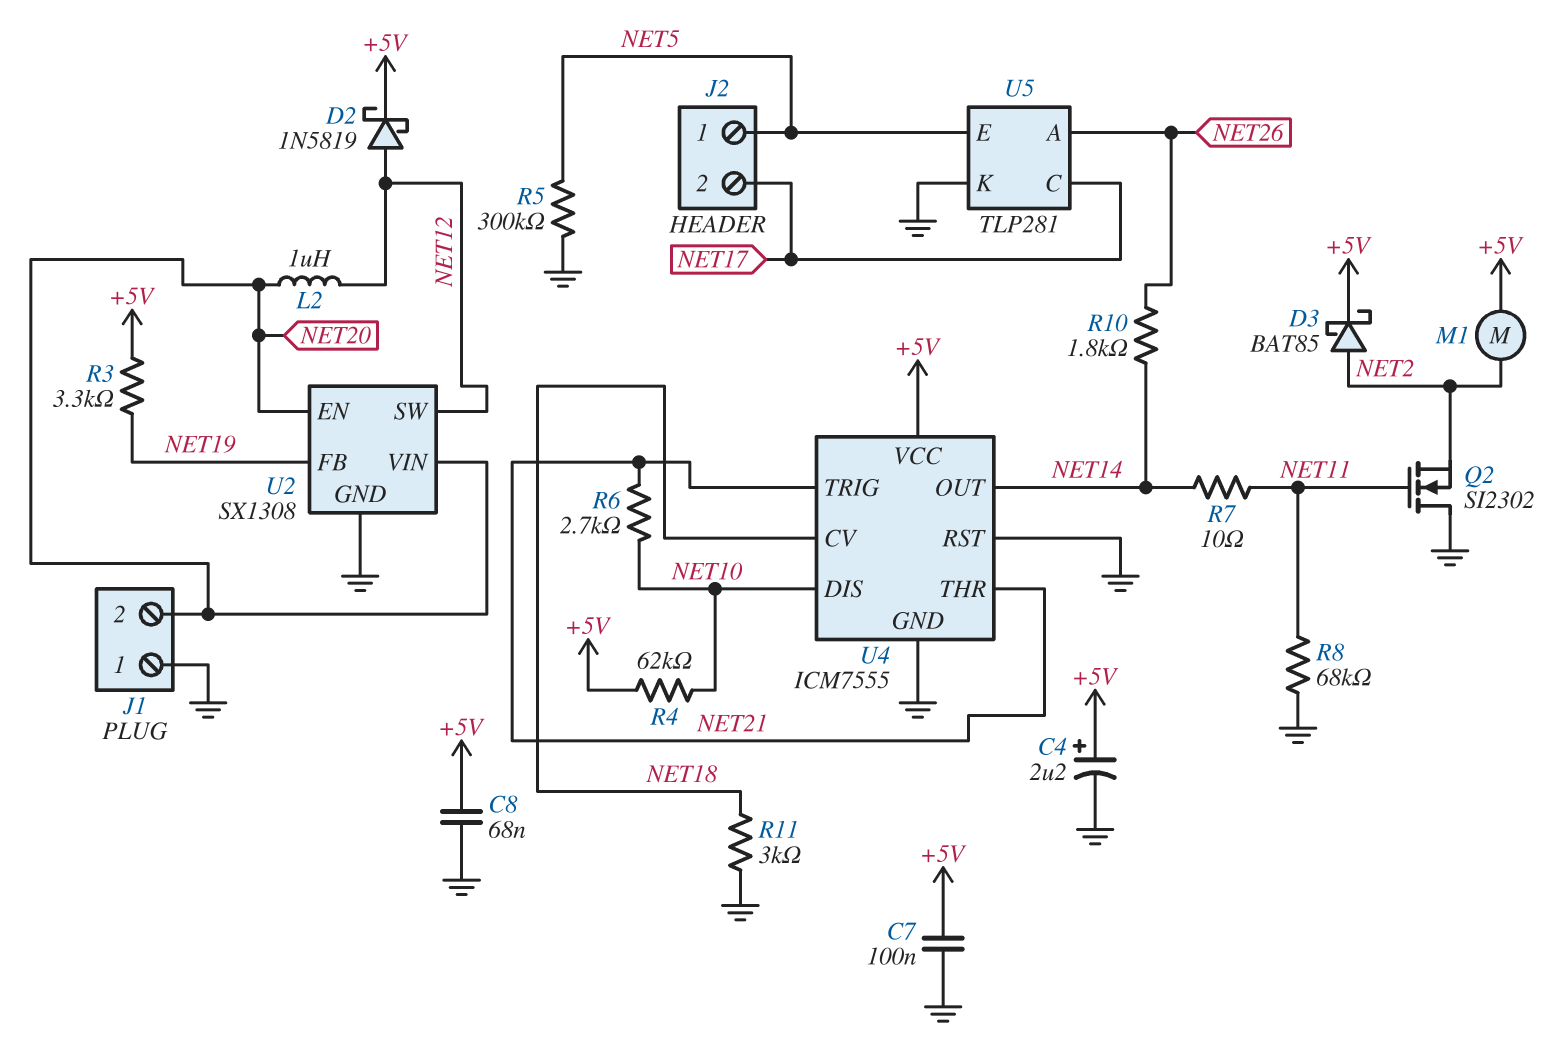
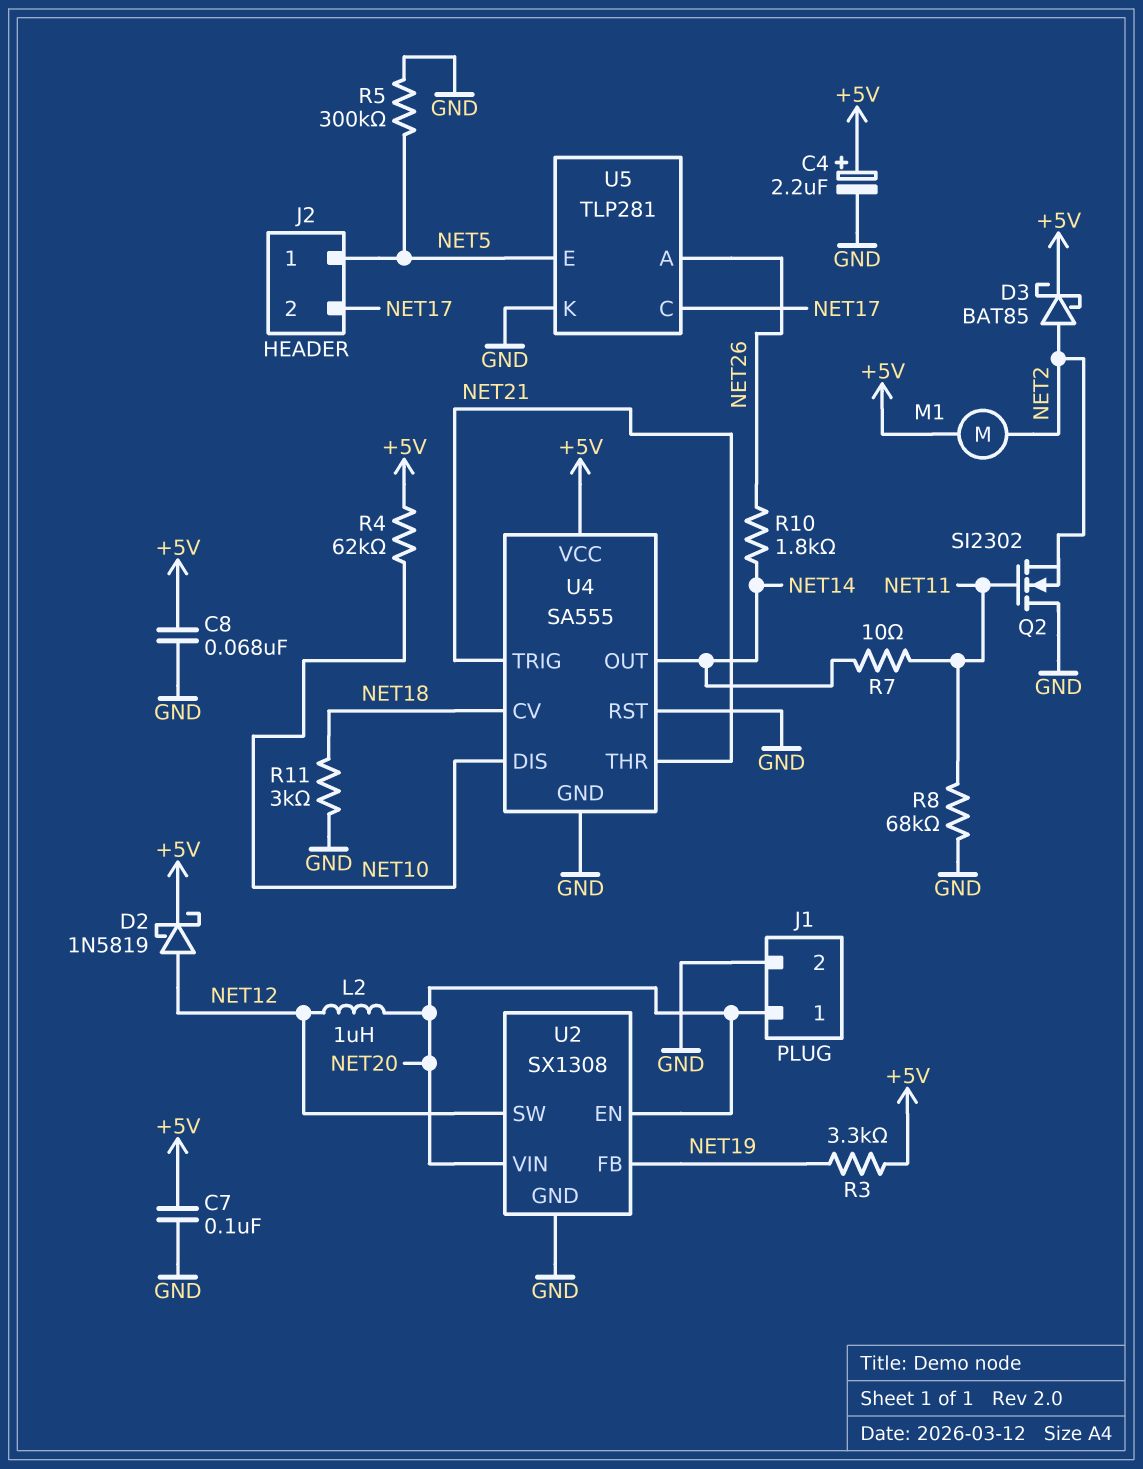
J1 pin 1: GND -> NET20
J1 pin 2: NET20 -> GND
R6: 2.7k (NET10, NET21) -> none
U4: ICM7555 -> SA555

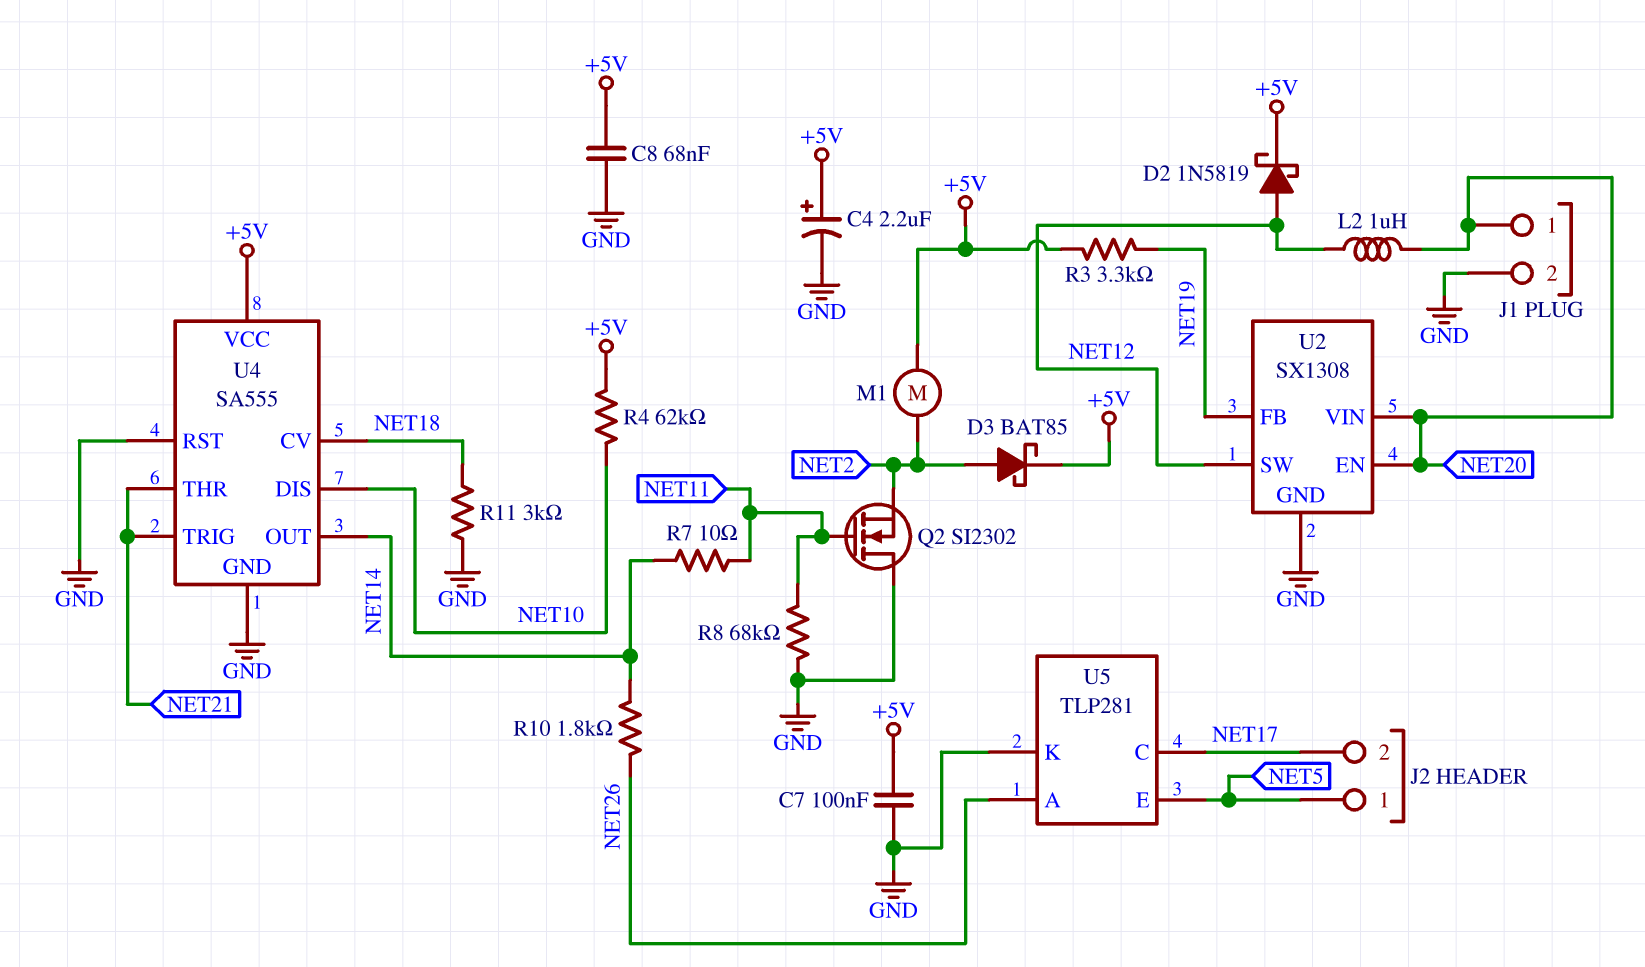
R5: 300k (GND, NET5) -> none

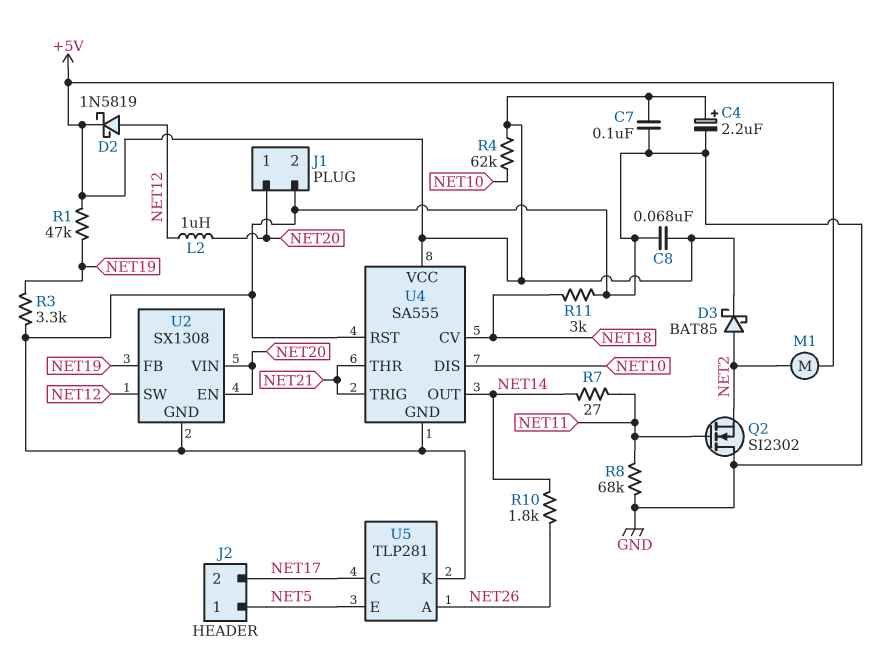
R1: none -> 47k (+5V, NET19)
R3: 3.3k (+5V, NET19) -> 3.3k (GND, NET19)
R7: 10 (NET11, NET14) -> 27 (NET11, NET14)

